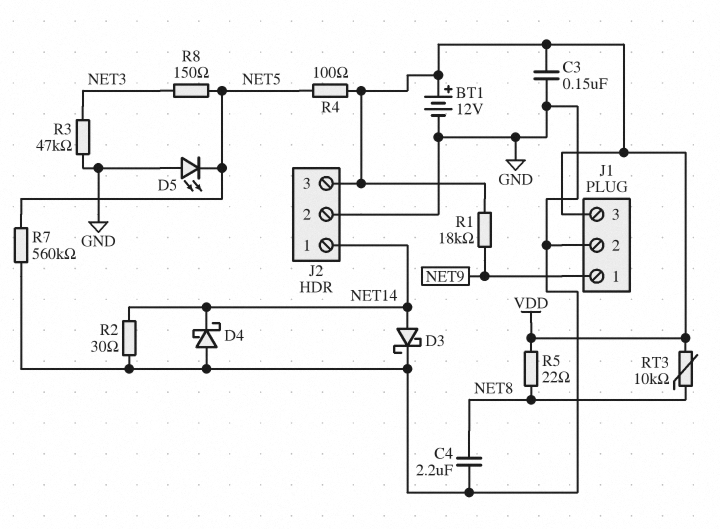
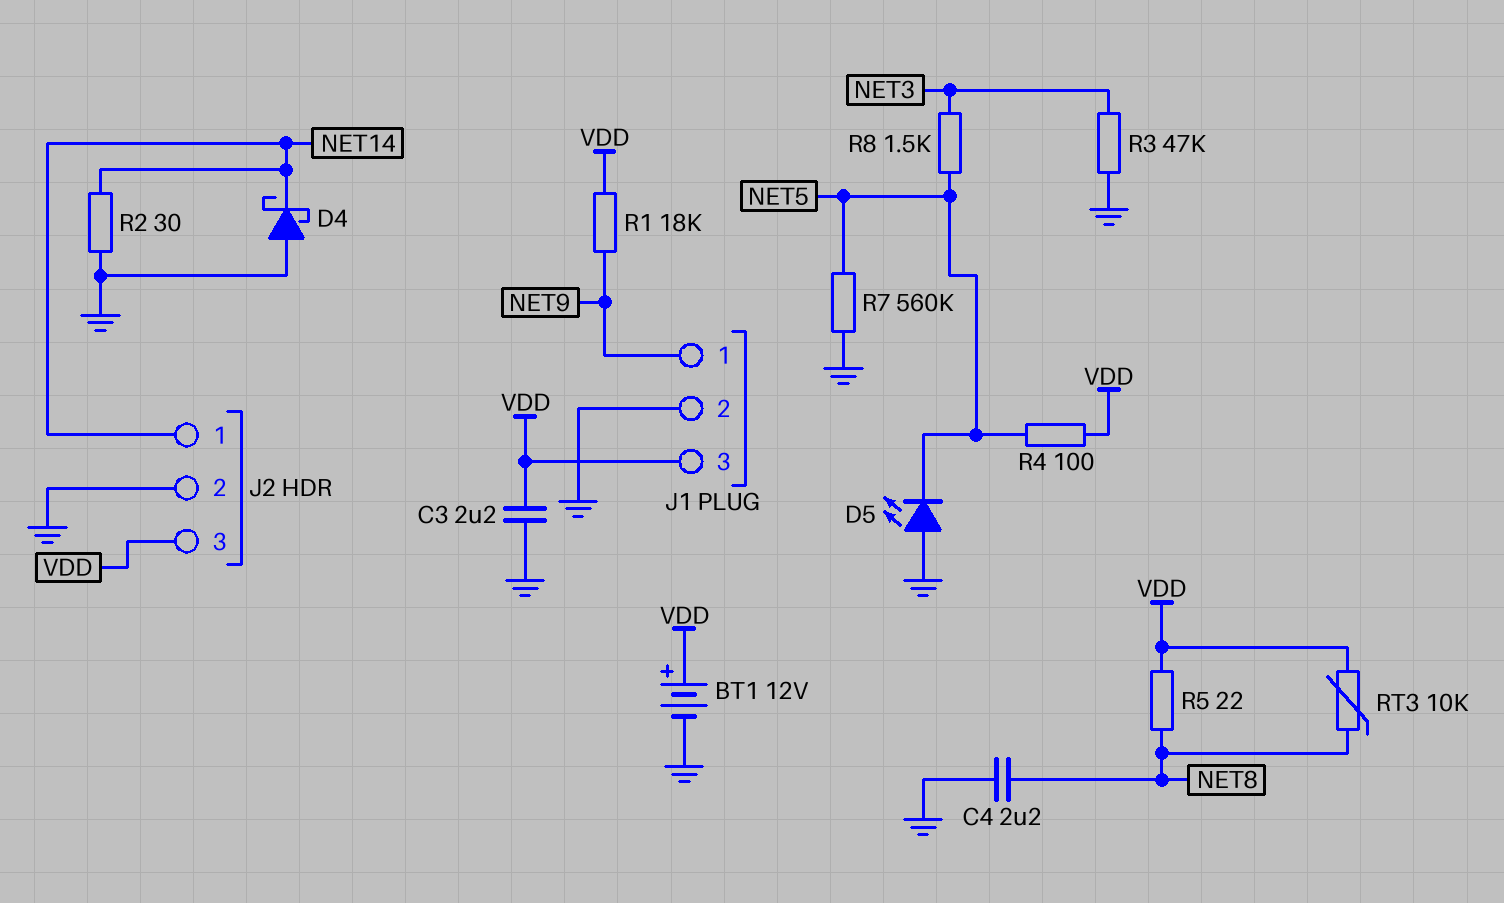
C3: 150nF (GND, VDD) -> 2.2uF (GND, VDD)
D3: schottky (A NET14, K GND) -> none
R8: 150 (NET3, NET5) -> 1.5k (NET3, NET5)

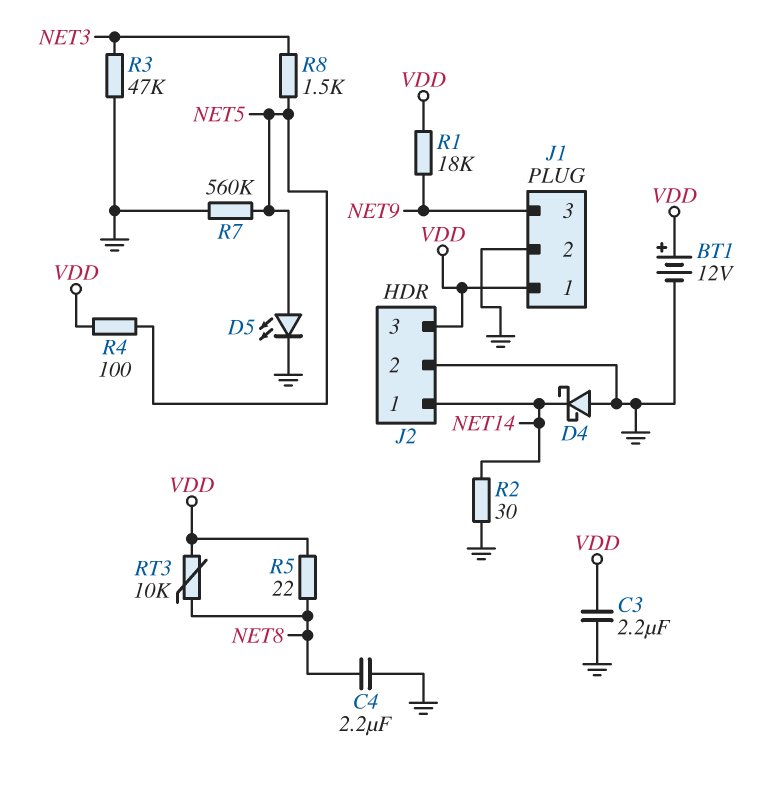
D5: LED (A GND, K NET5) -> LED (A NET5, K GND)
J1 pin 1: NET9 -> VDD
J1 pin 3: VDD -> NET9

